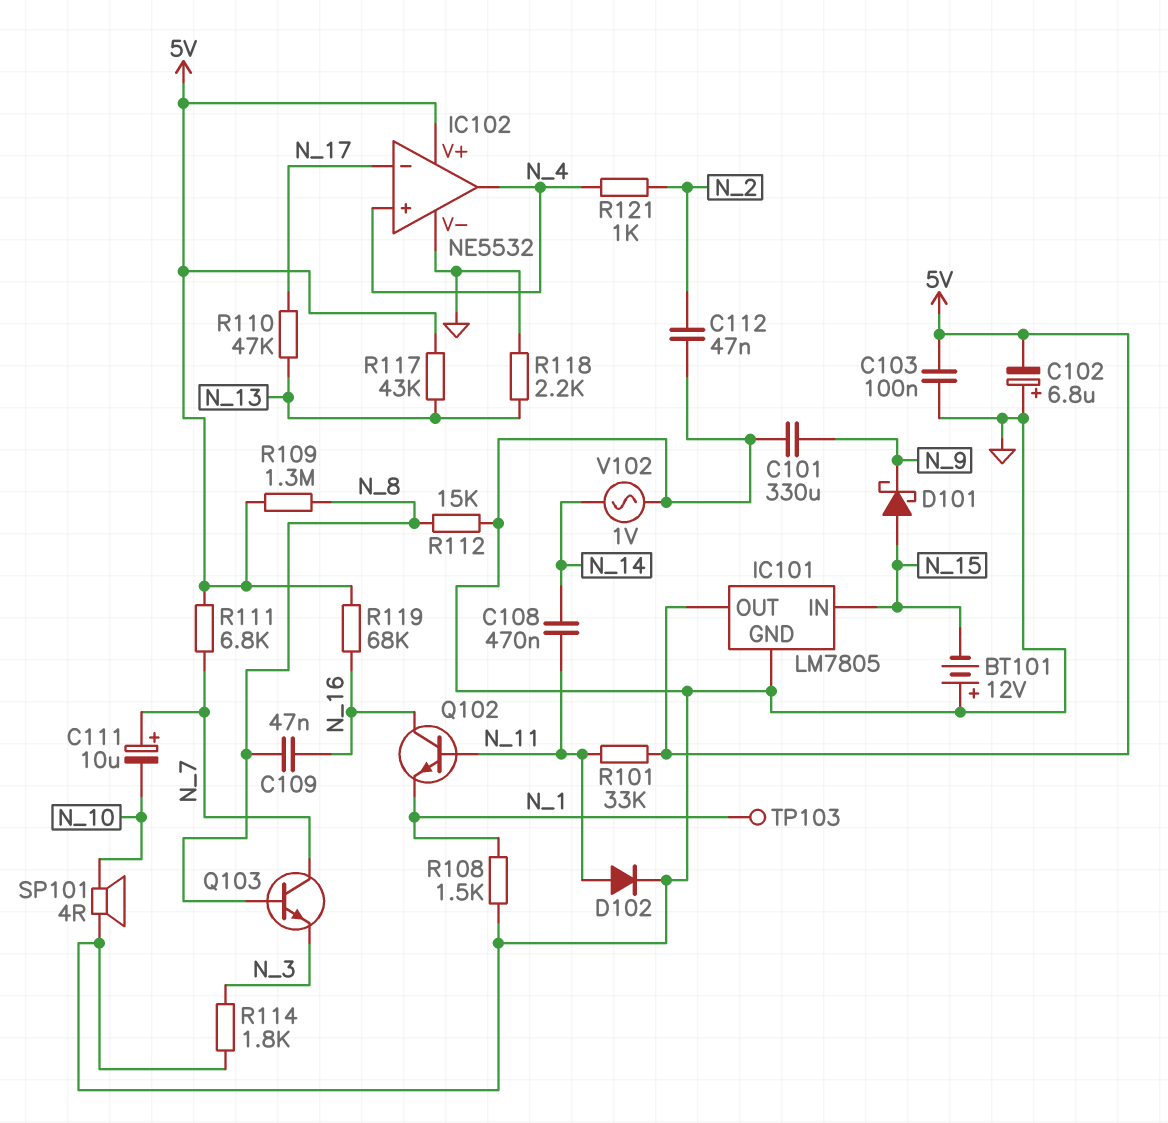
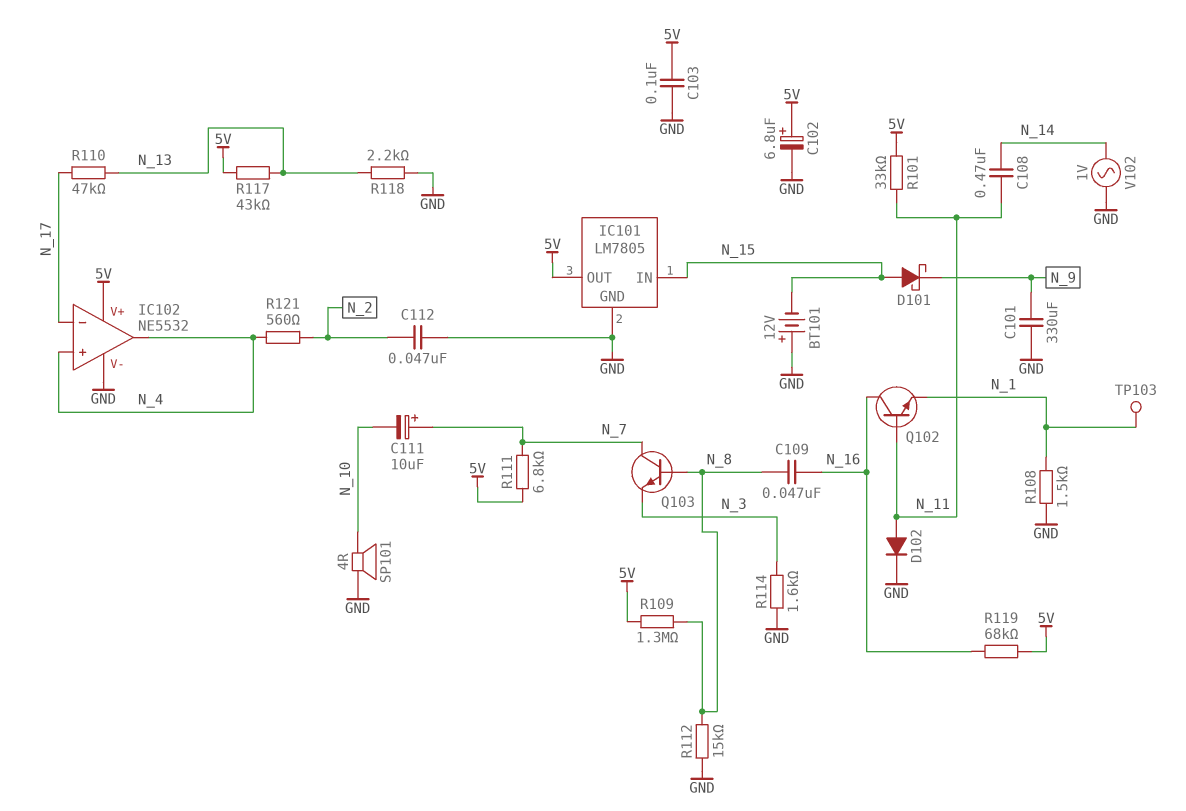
C102: 6.8uF (plus GND, minus 5V) -> 6.8uF (plus 5V, minus GND)
R114: 1.8k (GND, N_3) -> 1.6k (GND, N_3)
R121: 1k (N_2, N_4) -> 560 (N_2, N_4)

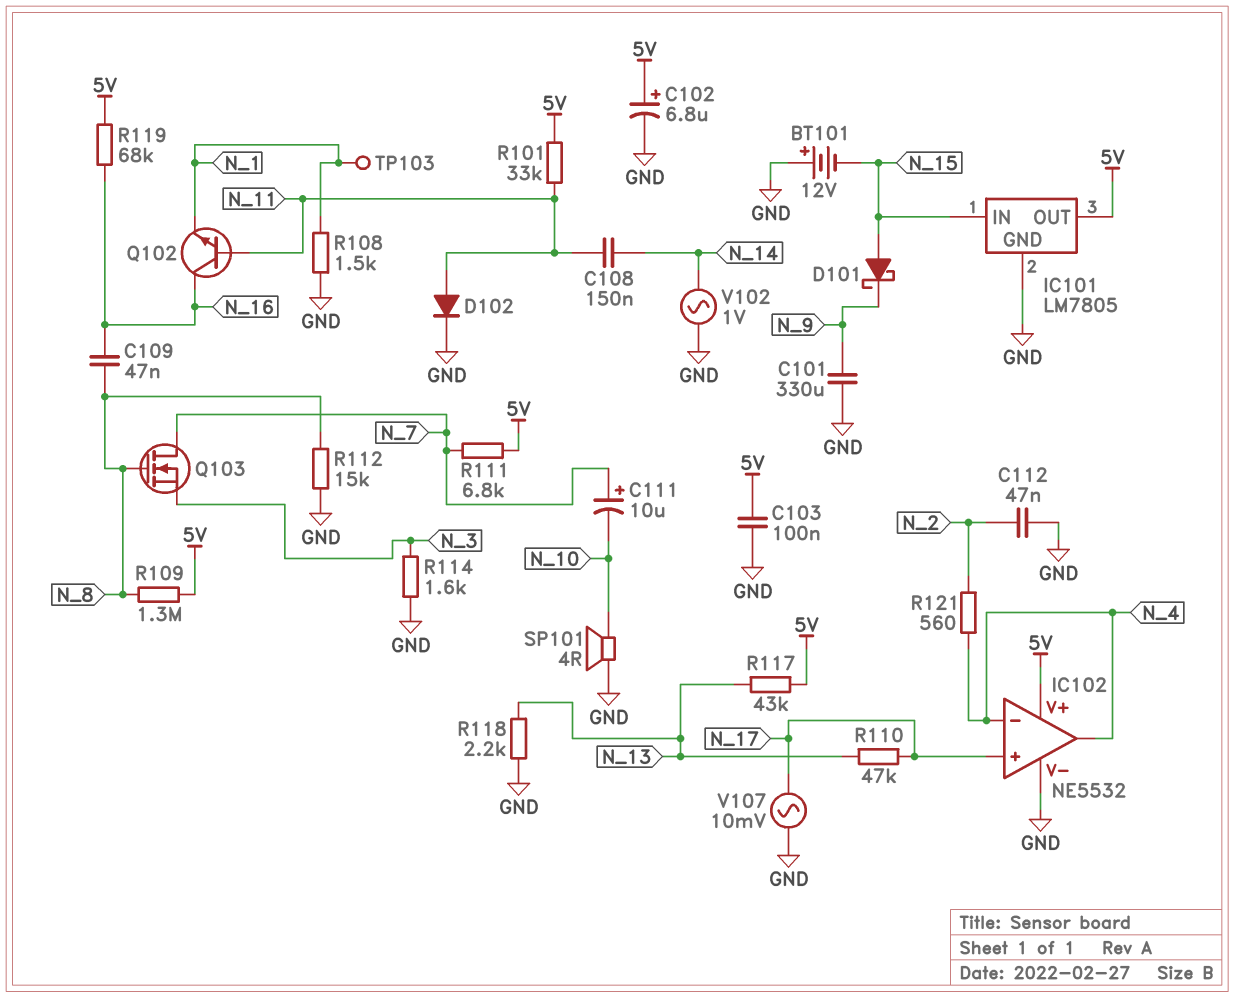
C108: 470nF (N_11, N_14) -> 150nF (N_11, N_14)
IC102 pin in+: N_4 -> N_17
IC102 pin in-: N_17 -> N_4
Q103: NPN (B N_8, C N_7, E N_3) -> NMOS (G N_8, D N_7, S N_3)
V107: none -> AC 10mV (GND, N_17)

